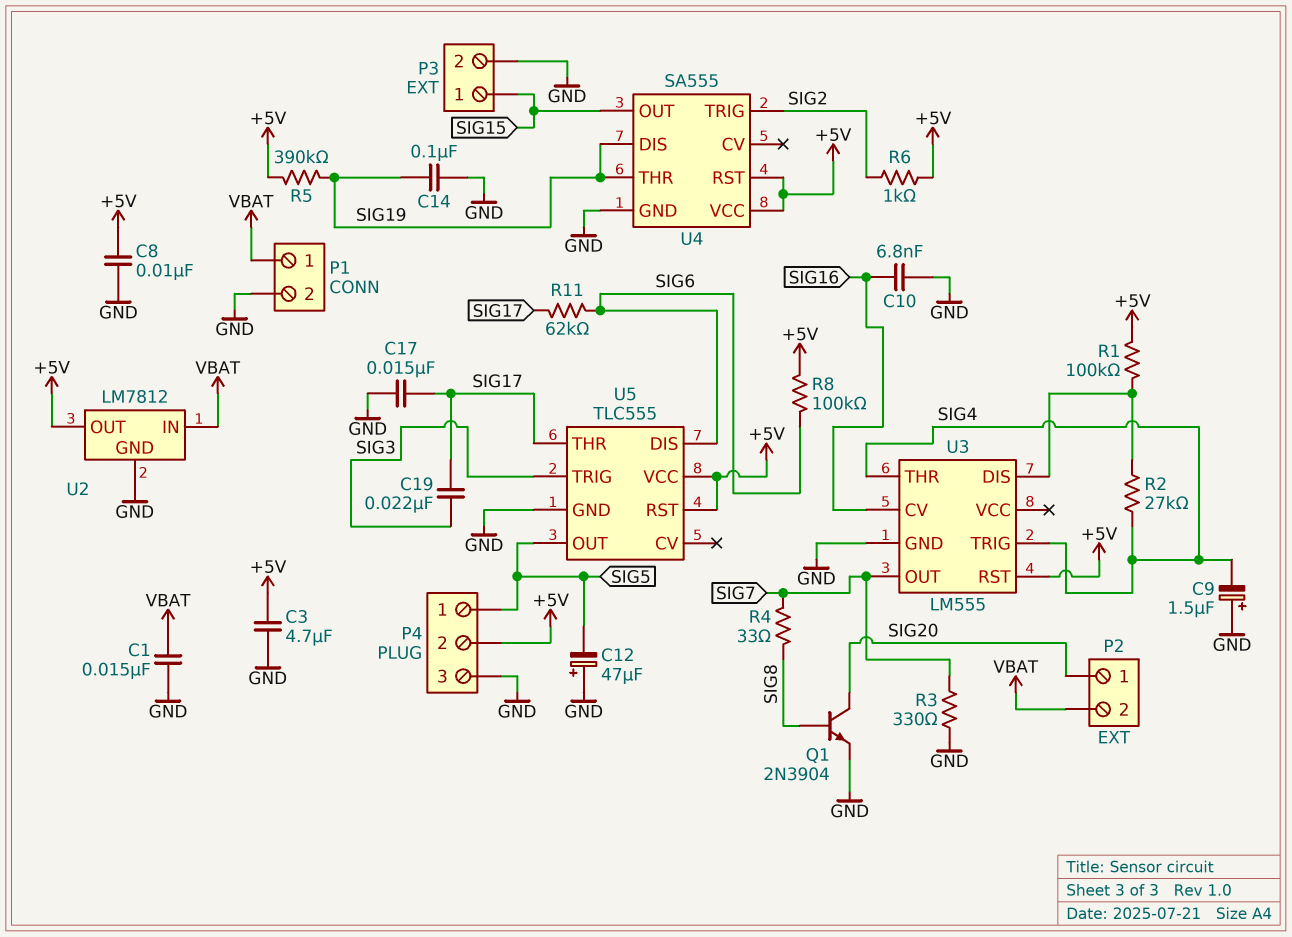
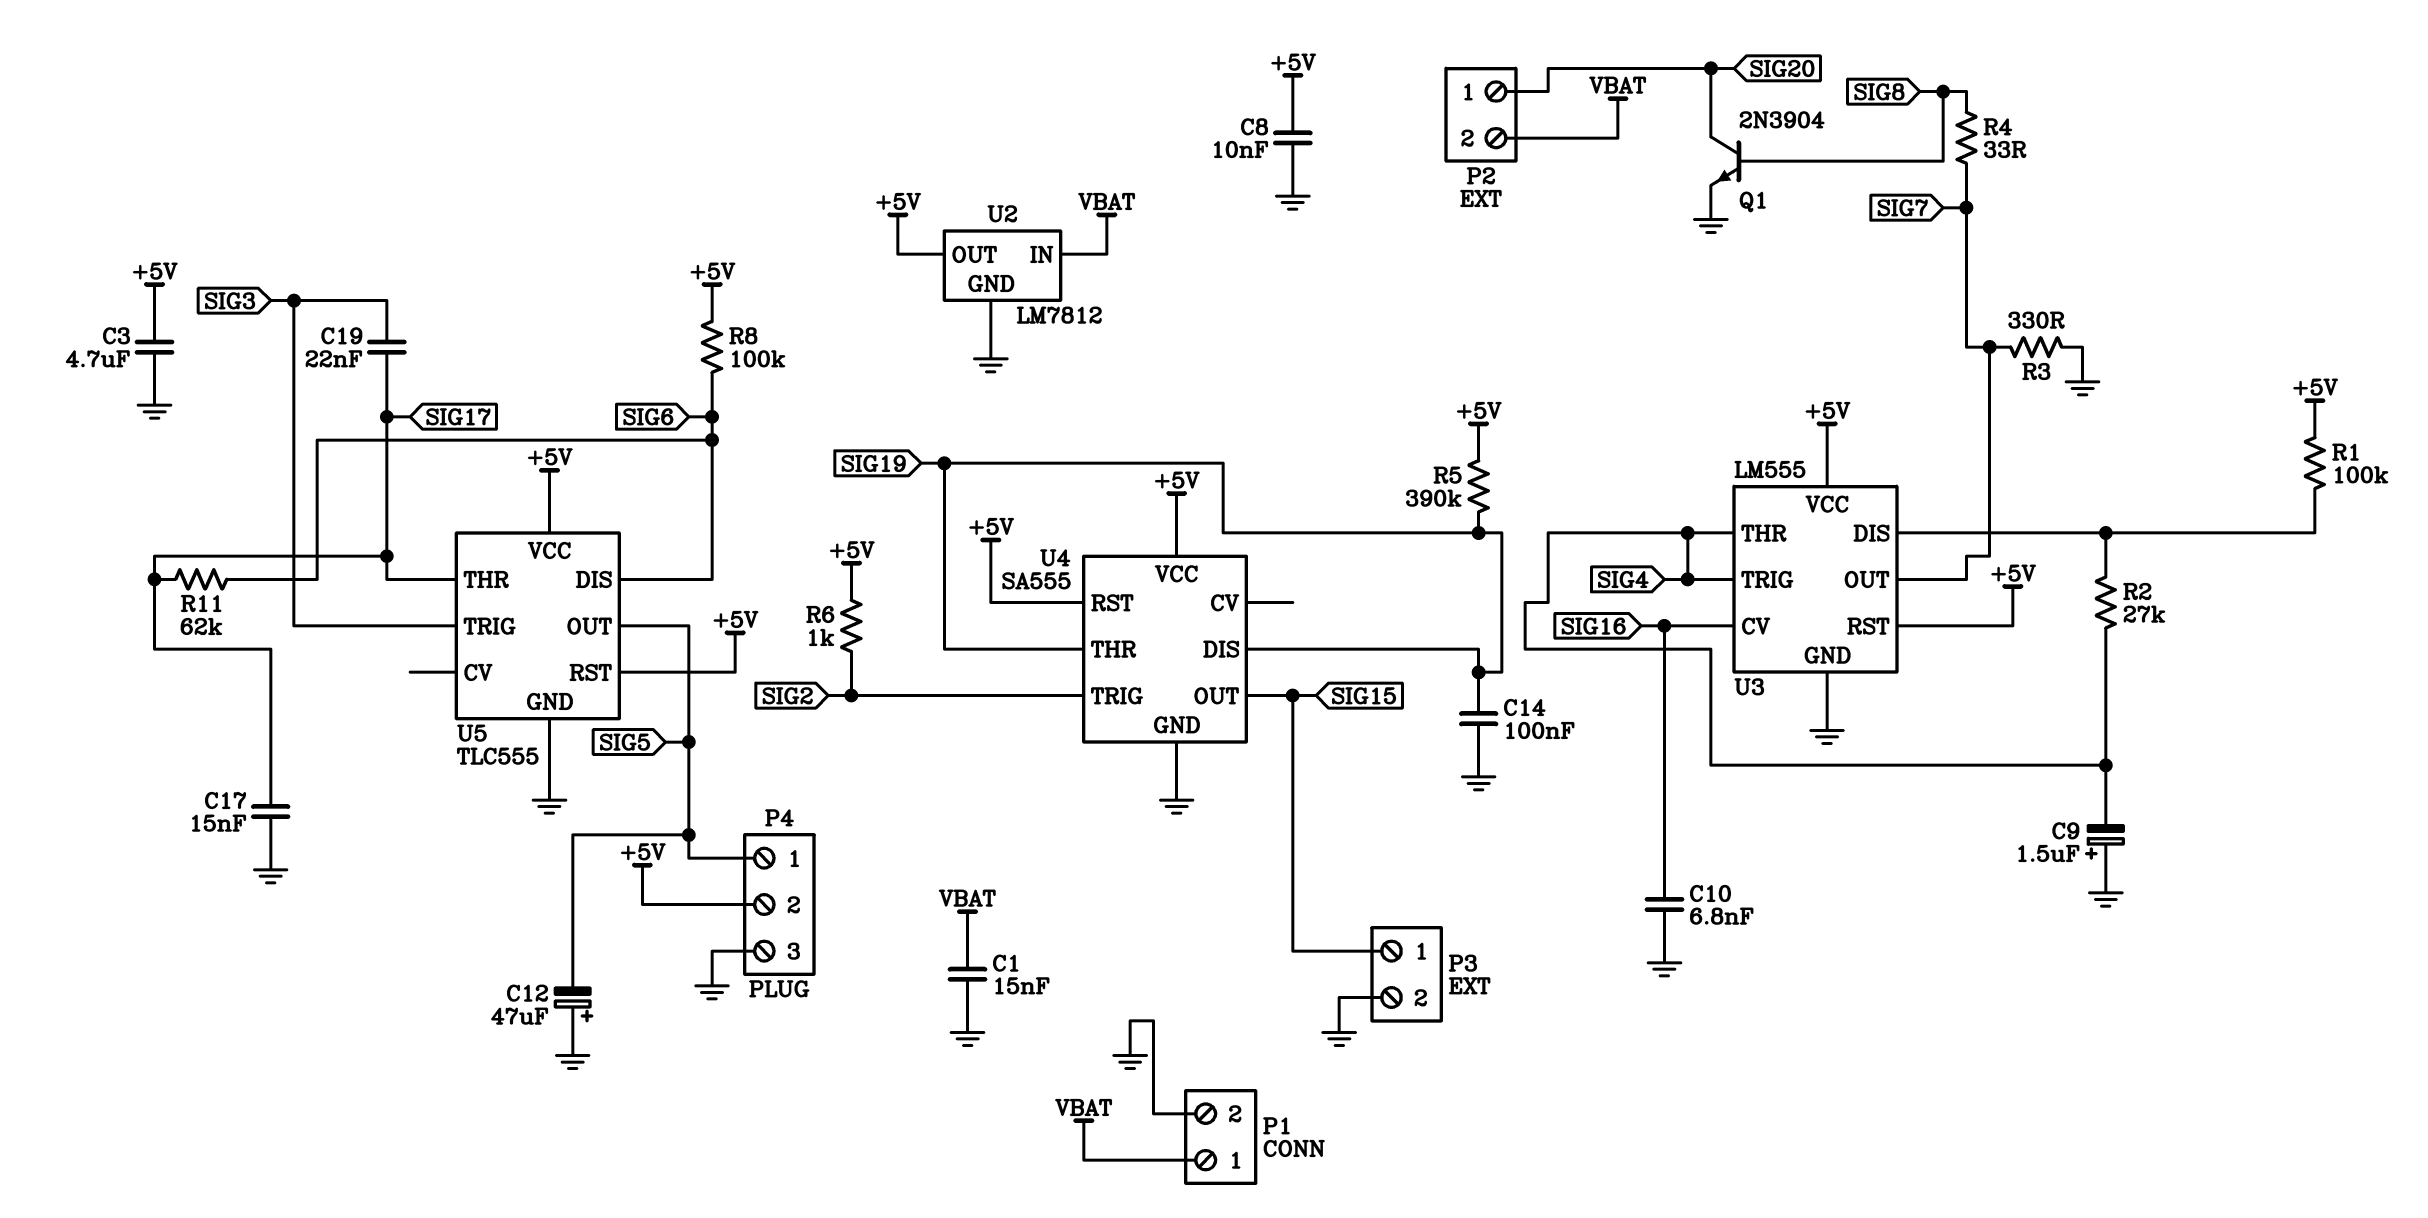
U3 pin VCC: none -> +5V

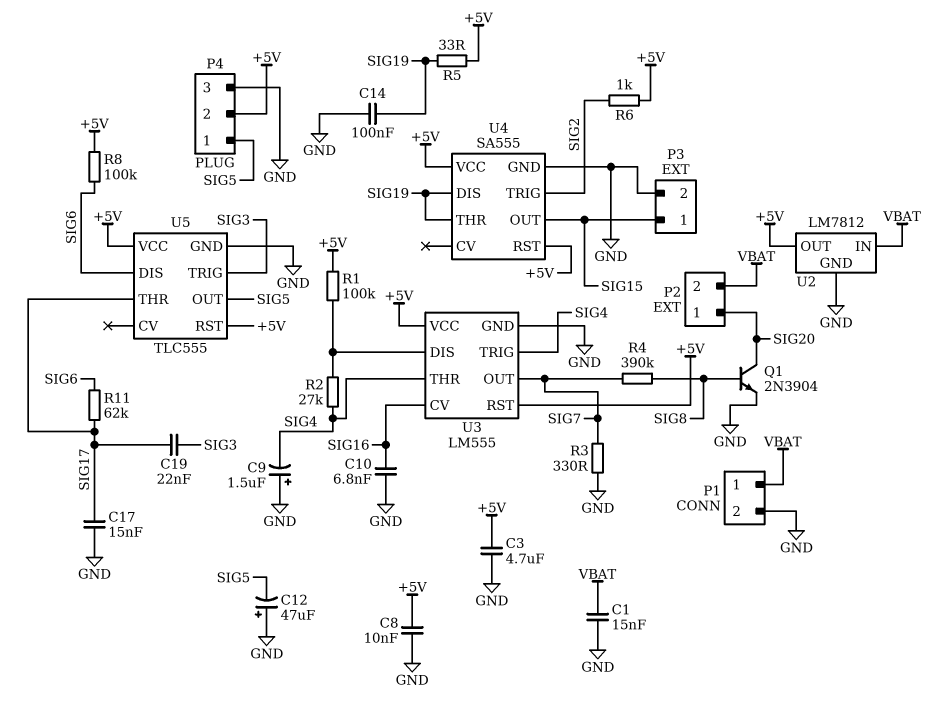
R4: 33 (SIG7, SIG8) -> 390k (SIG7, SIG8)
R5: 390k (+5V, SIG19) -> 33 (+5V, SIG19)

